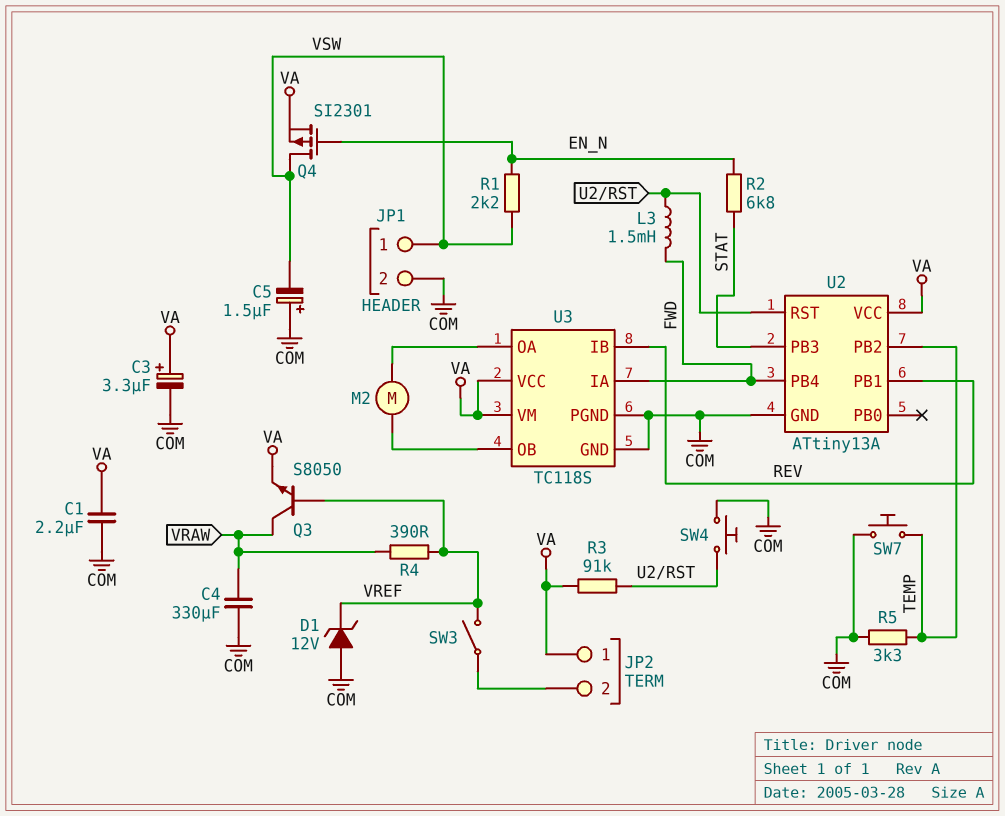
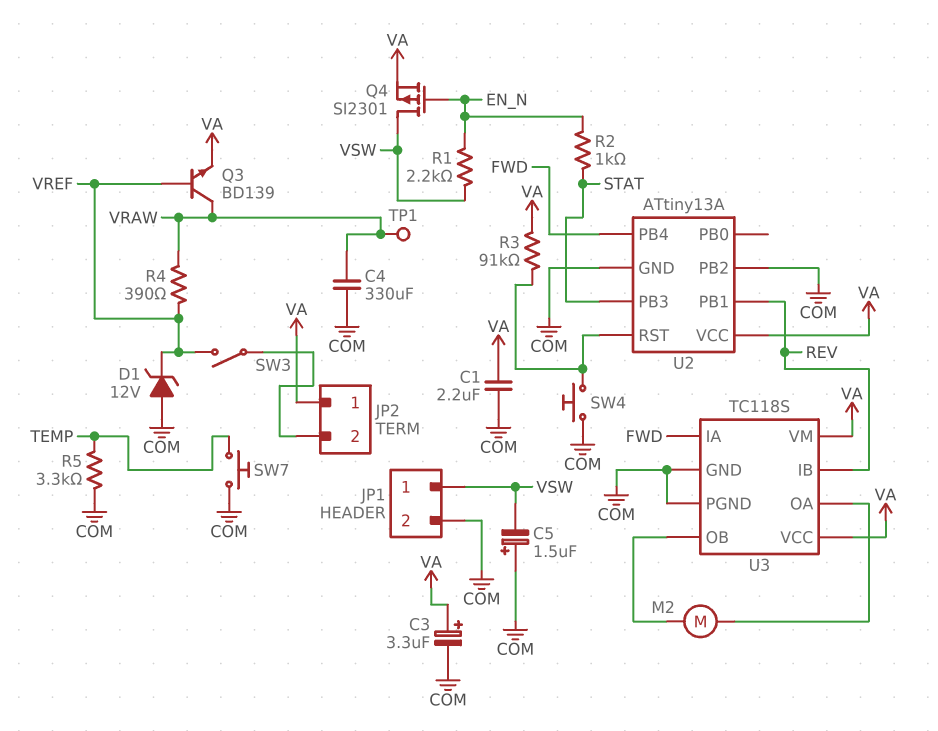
L3: 1.5mH (FWD, U2/RST) -> none
Q3: NPN S8050 (B VREF, C VRAW, E VA) -> NPN BD139 (B VREF, C VRAW, E VA)
R2: 6.8k (EN_N, STAT) -> 1k (EN_N, STAT)
TP1: none -> test point (VRAW)
U2 pin PB2: TEMP -> COM

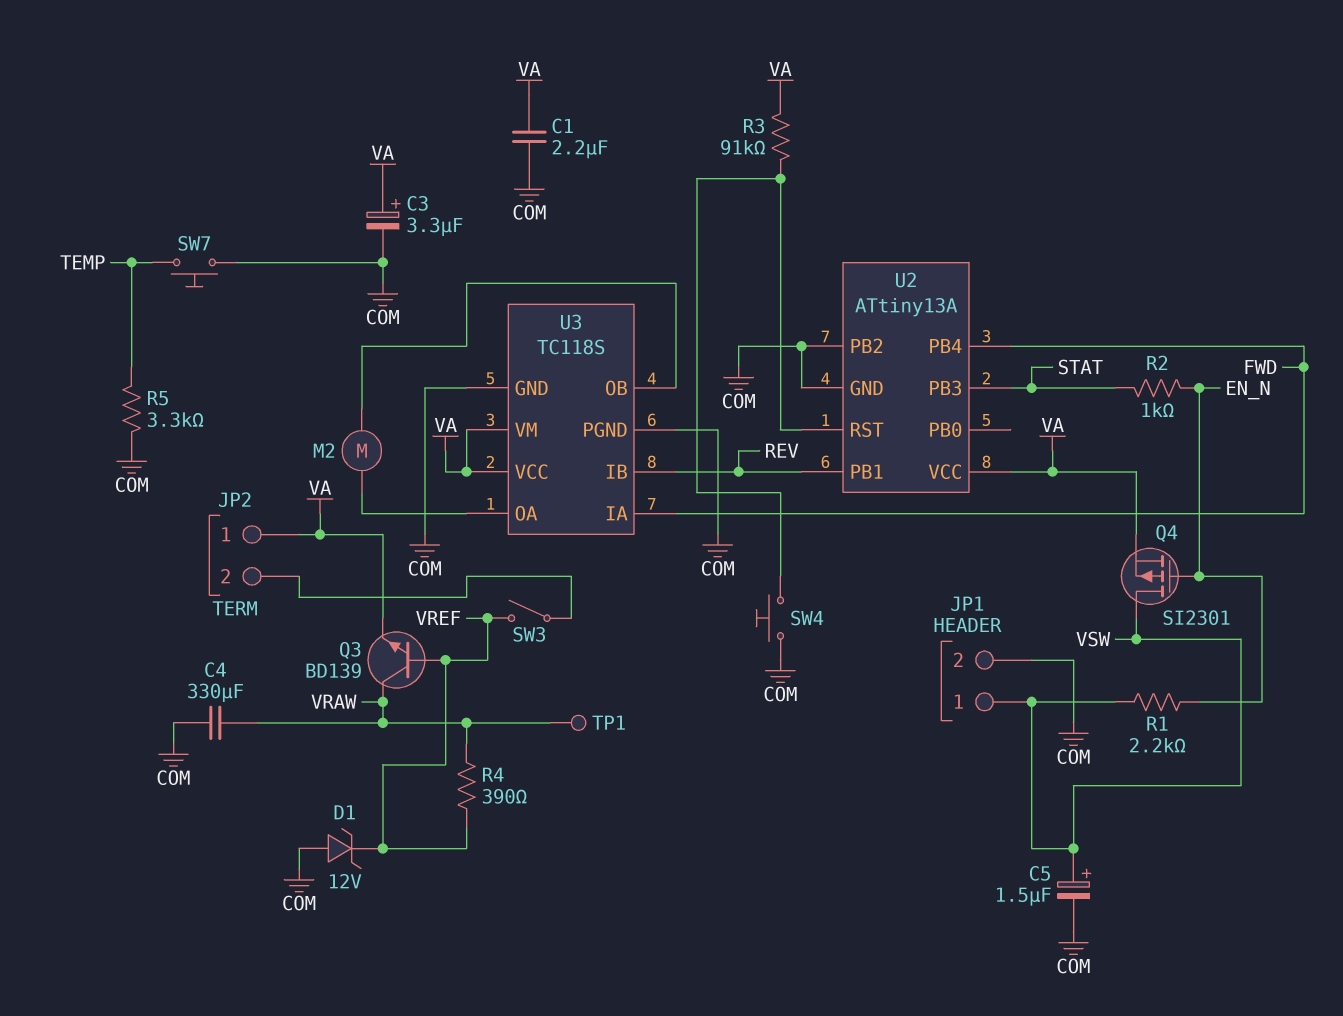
C5: 1.5uF (plus COM, minus VSW) -> 1.5uF (plus VSW, minus COM)

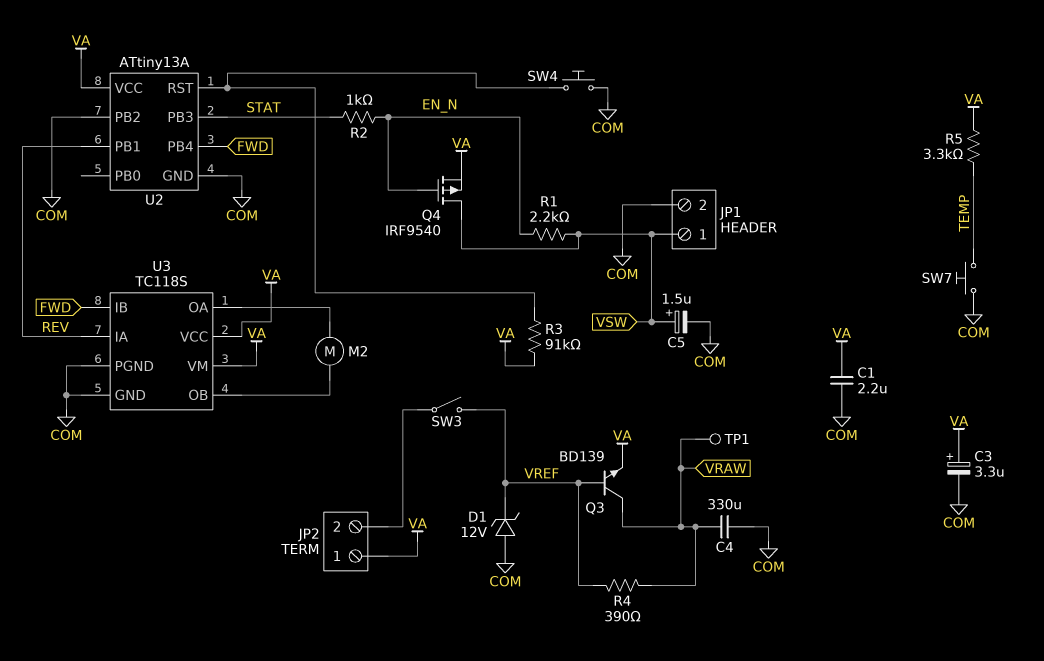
Q4: PMOS SI2301 (G EN_N, D VSW, S VA) -> PMOS IRF9540 (G EN_N, D VSW, S VA)
R5: 3.3k (COM, TEMP) -> 3.3k (TEMP, VA)
U3 pin IA: FWD -> REV
U3 pin IB: REV -> FWD

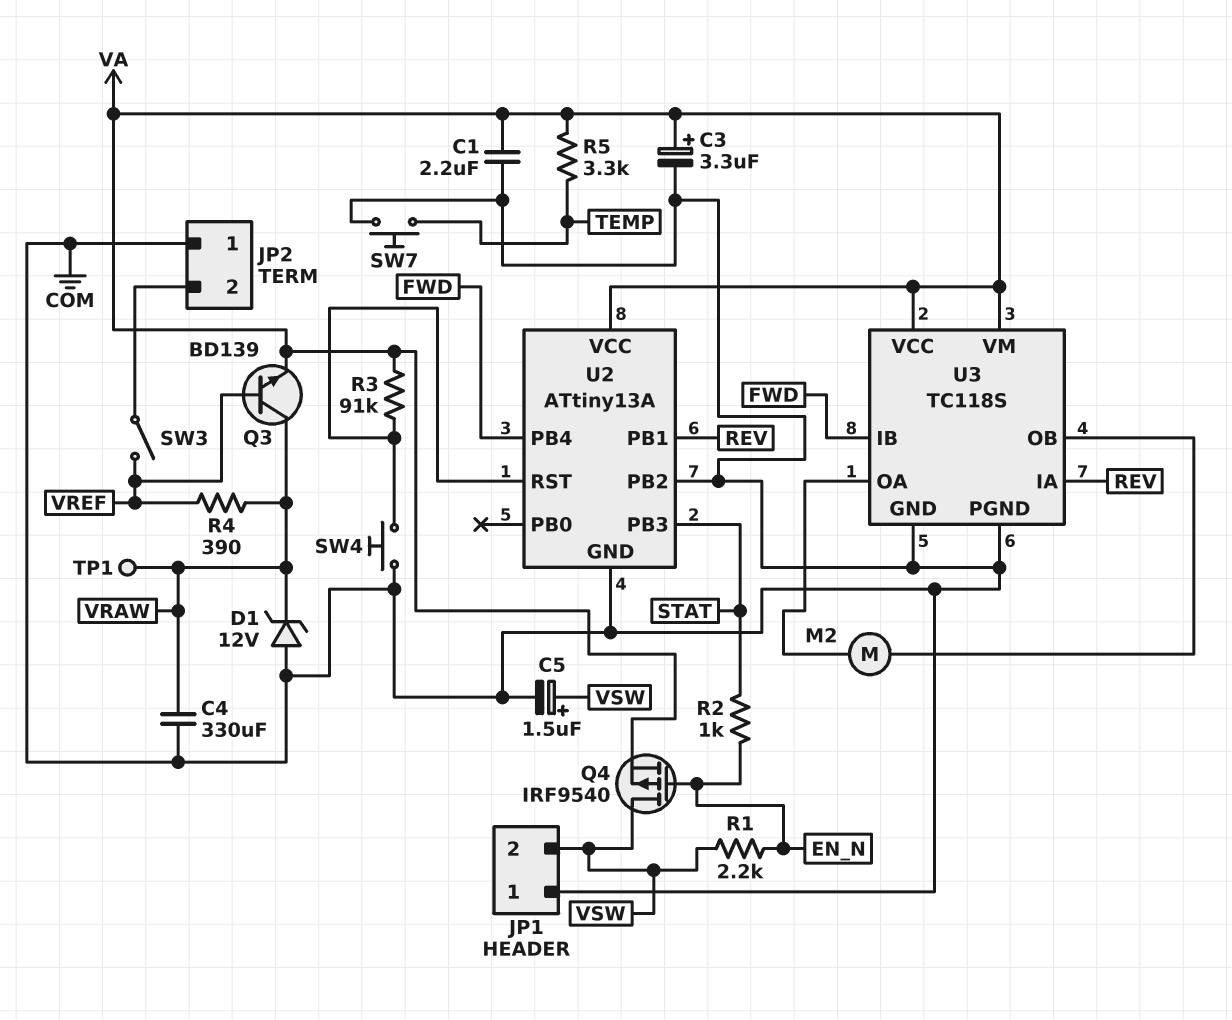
D1: zener 12V (A COM, K VREF) -> zener 12V (A COM, K VRAW)
JP1 pin 1: VSW -> COM
JP1 pin 2: COM -> VSW
JP2 pin 1: VA -> COM

